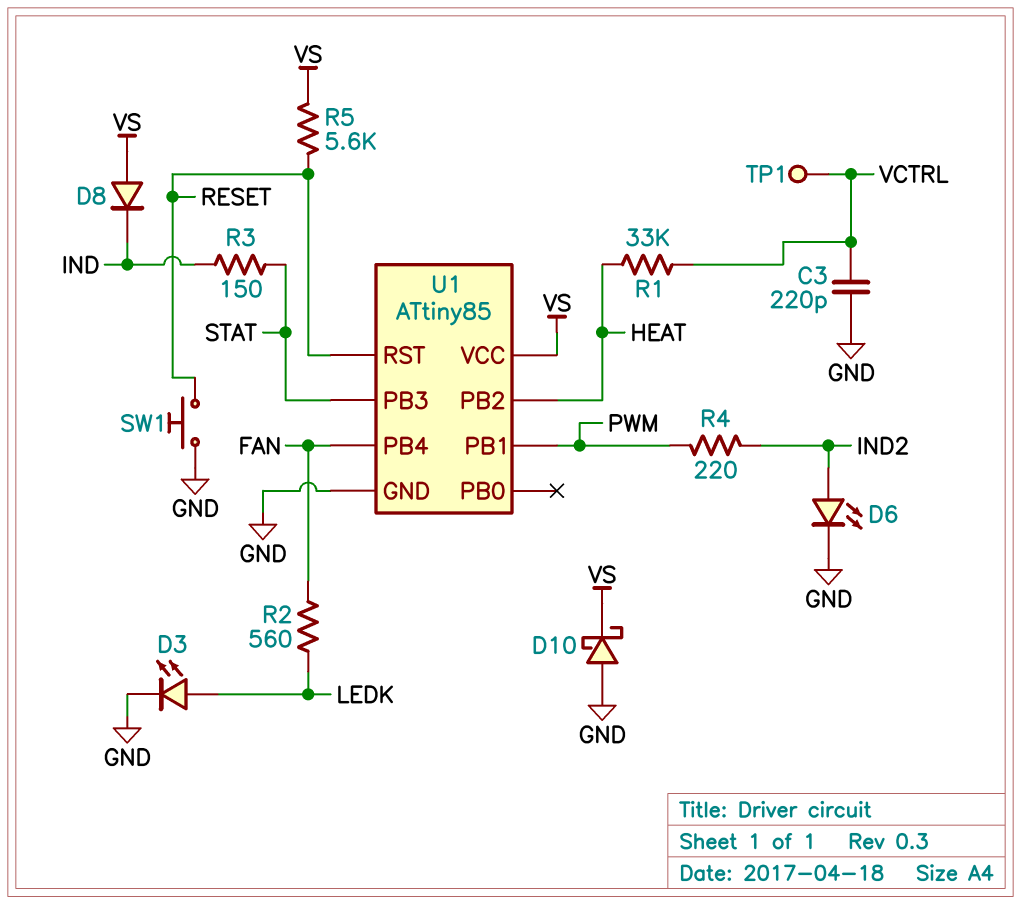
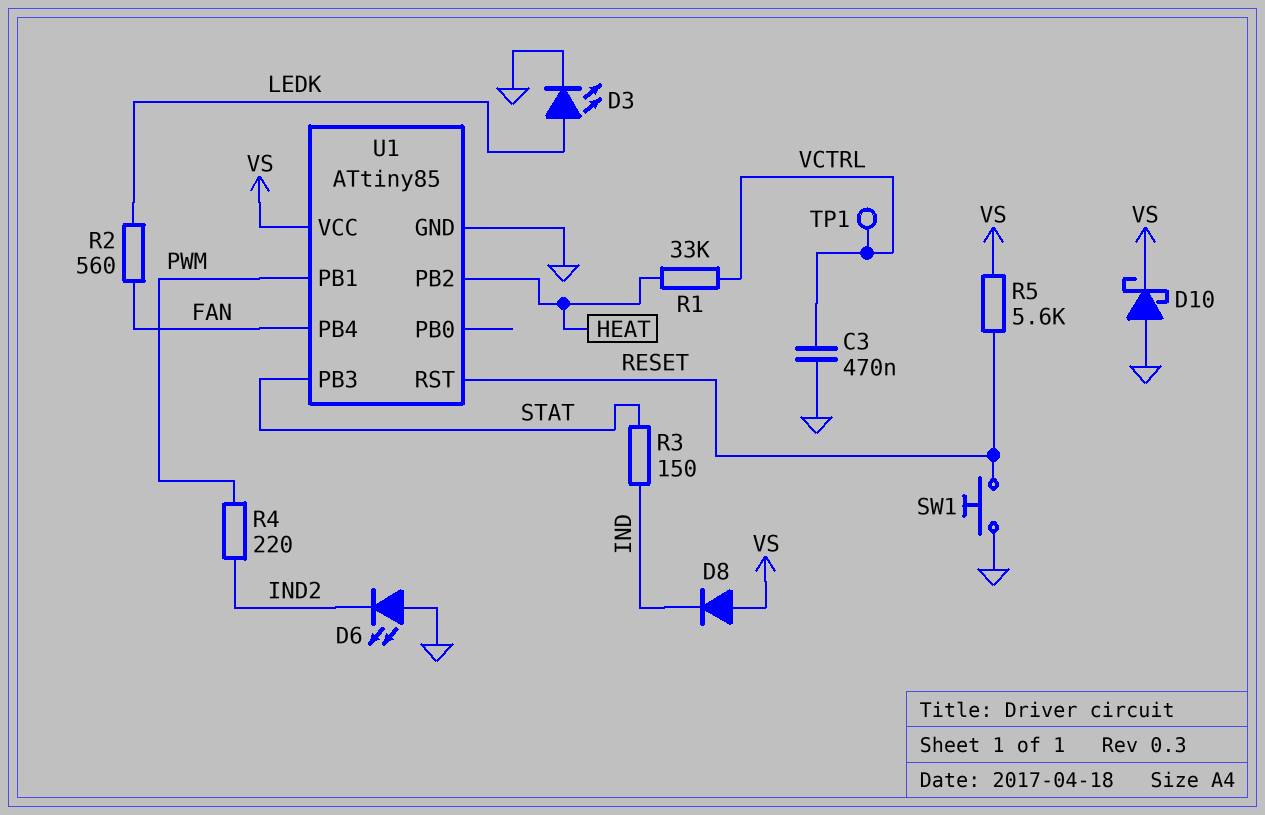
C3: 220pF (GND, VCTRL) -> 470nF (GND, VCTRL)
D6: LED (A IND2, K GND) -> LED (A GND, K IND2)

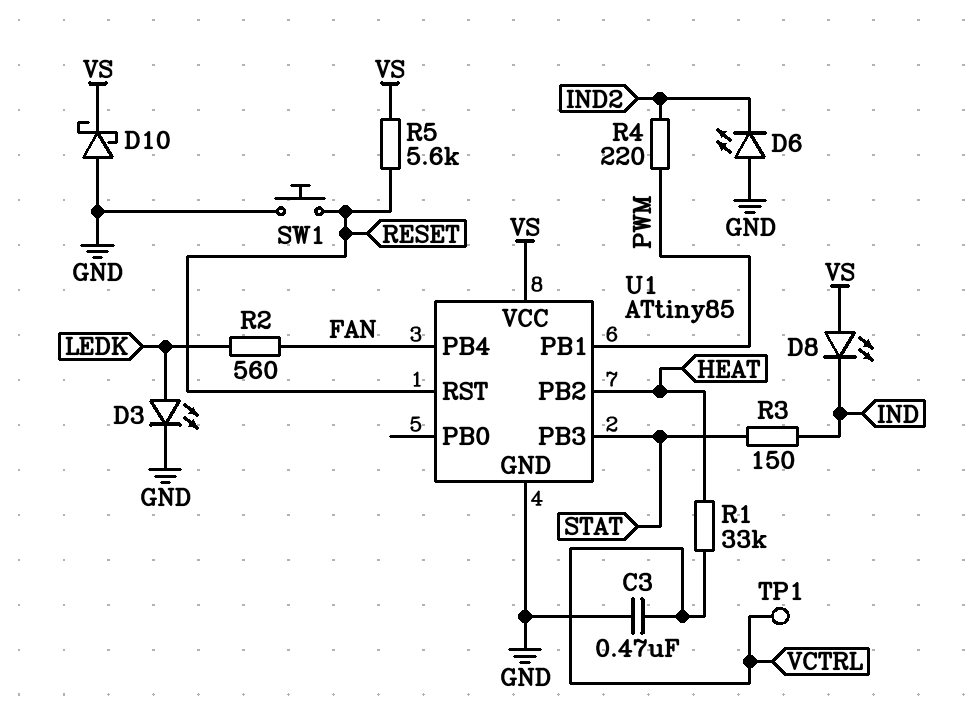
D8: diode (A VS, K IND) -> LED (A VS, K IND)

